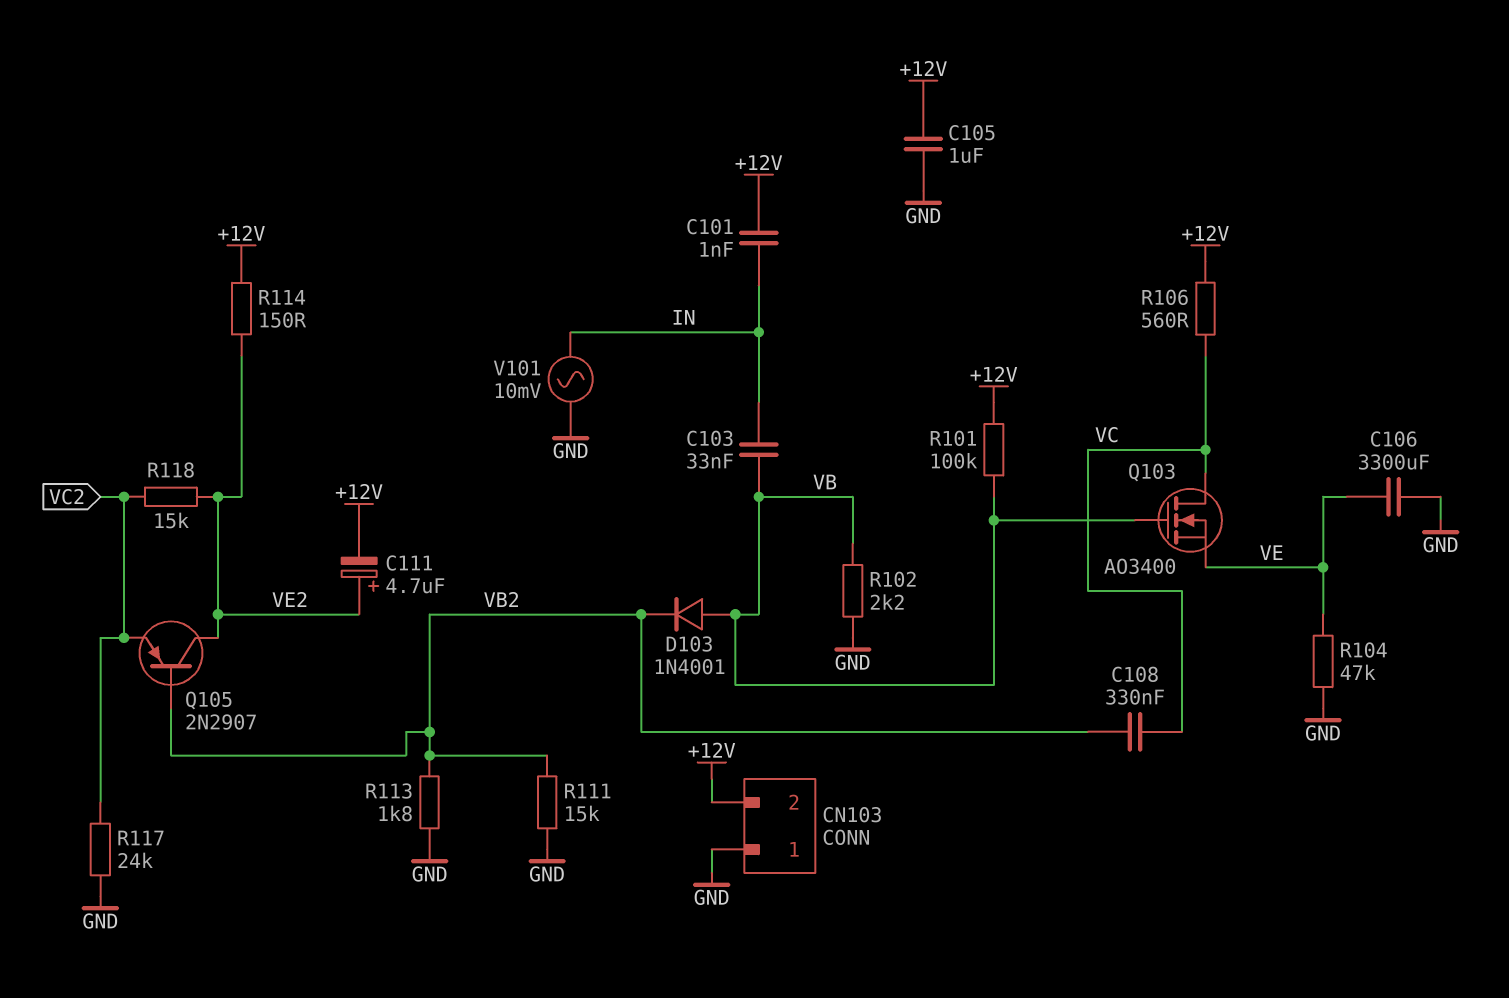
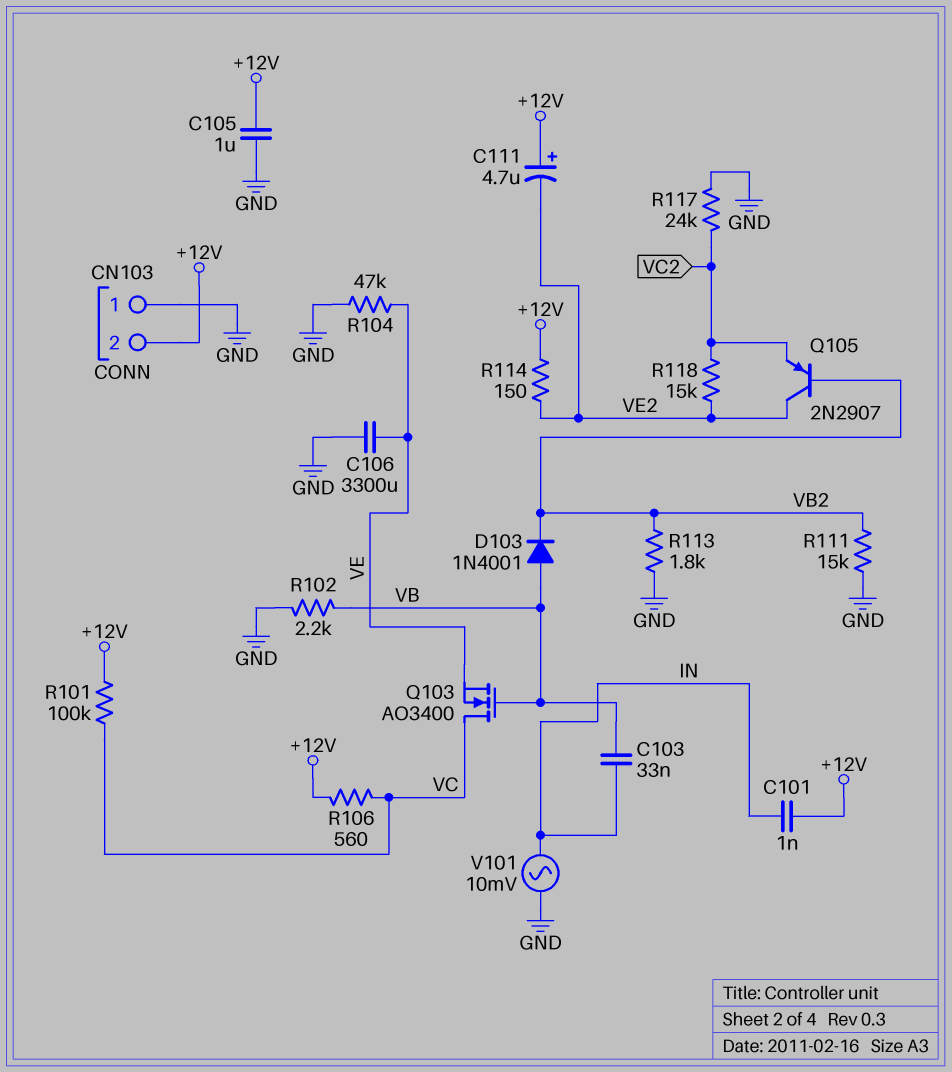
C108: 330nF (VB2, VC) -> none
C111: 4.7uF (plus VE2, minus +12V) -> 4.7uF (plus +12V, minus VE2)
R101: 100k (+12V, VB) -> 100k (+12V, VC)

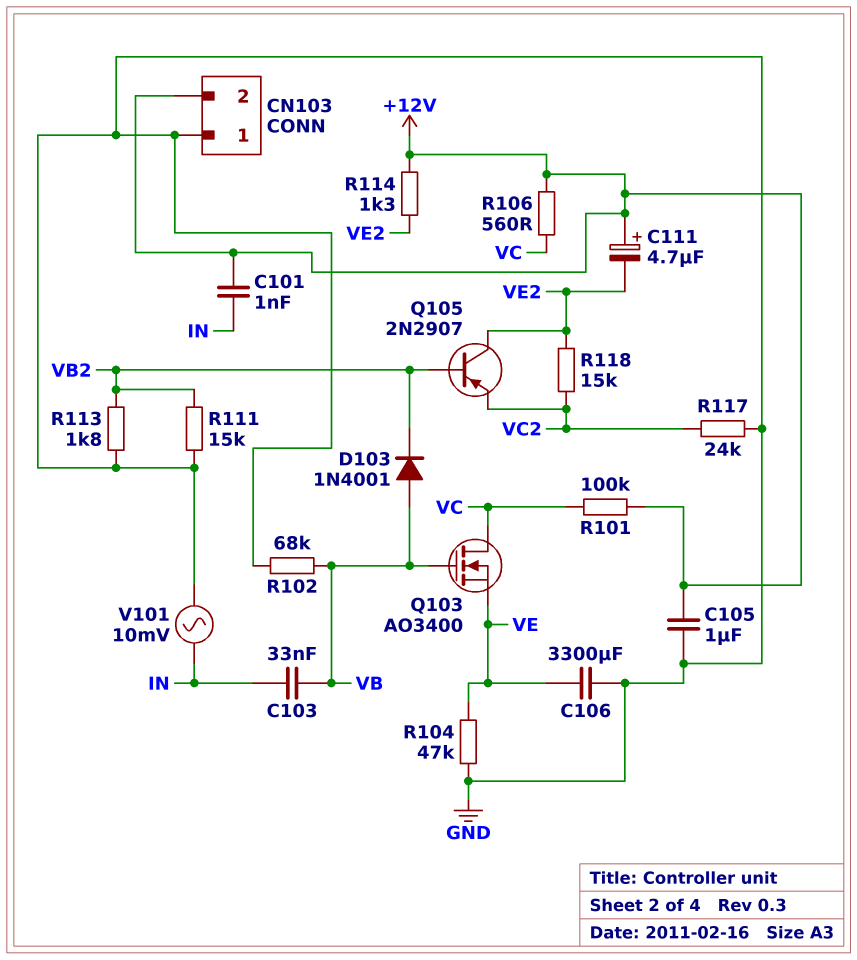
R102: 2.2k (GND, VB) -> 68k (GND, VB)
R114: 150 (+12V, VE2) -> 1.3k (+12V, VE2)

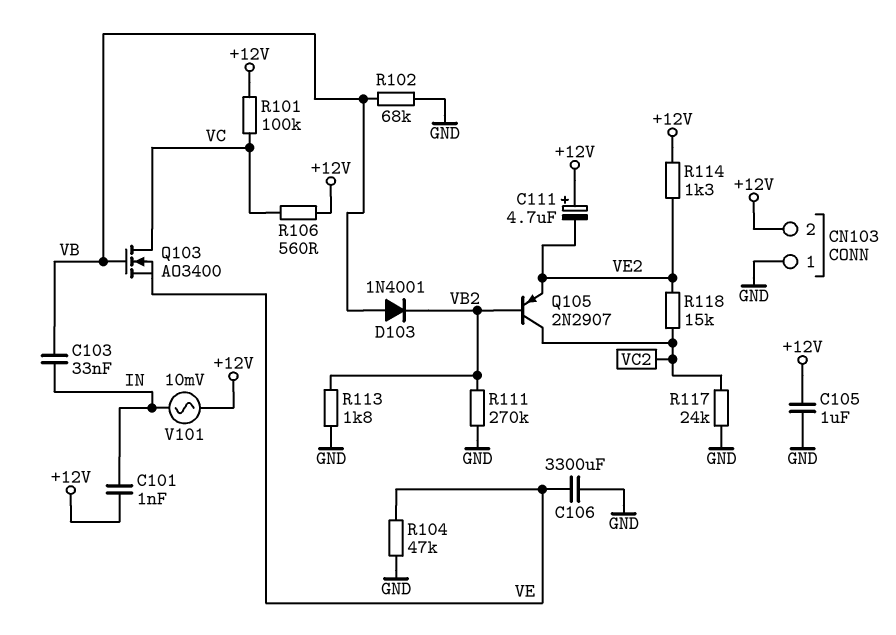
Q105: PNP 2N2907 (B VB2, C VE2, E VC2) -> PNP 2N2907 (B VB2, C VC2, E VE2)
R111: 15k (GND, VB2) -> 270k (GND, VB2)
V101: AC 10mV (GND, IN) -> AC 10mV (+12V, IN)

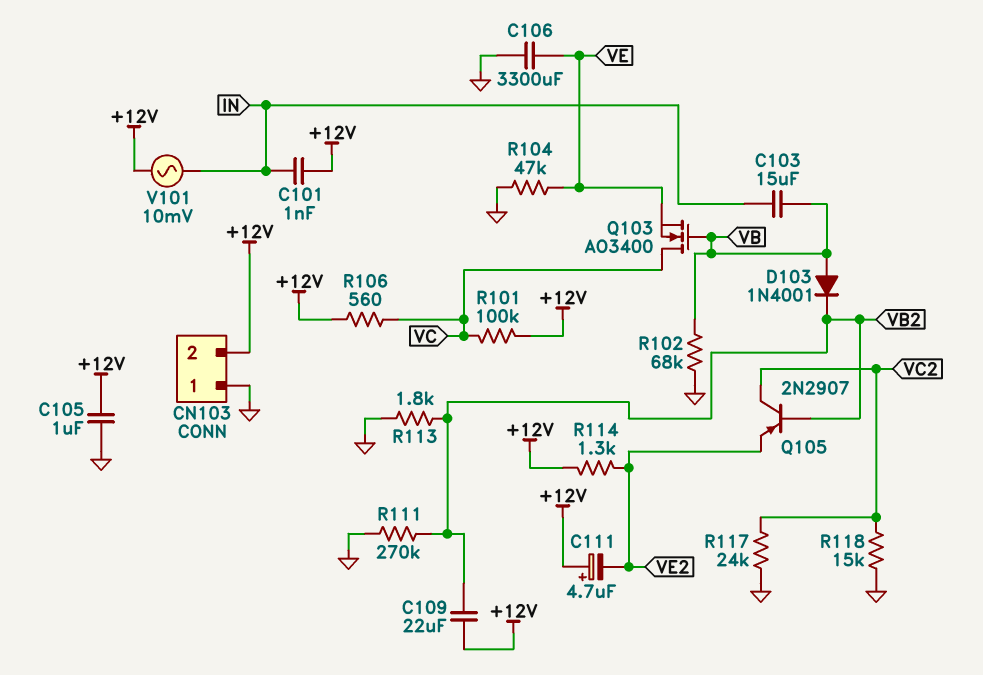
C103: 33nF (IN, VB) -> 15uF (IN, VB)
C109: none -> 22uF (+12V, VB2)
R118: 15k (VC2, VE2) -> 15k (GND, VC2)

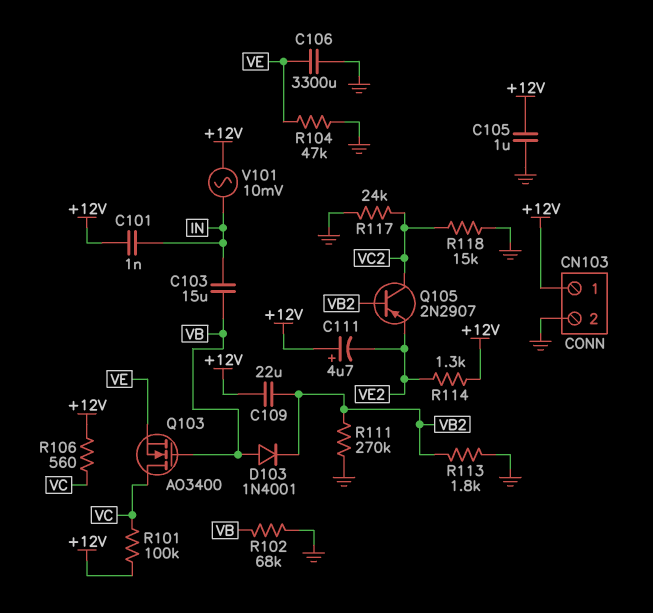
CN103 pin 1: GND -> +12V
CN103 pin 2: +12V -> GND

